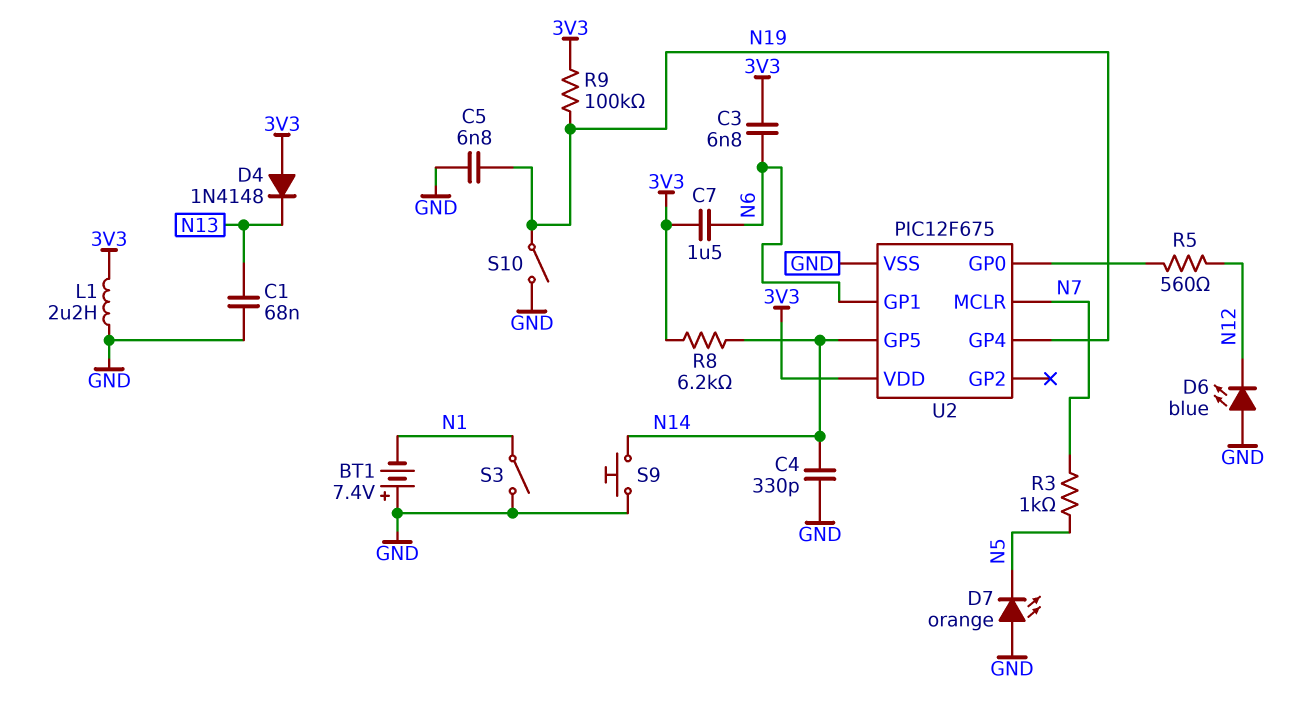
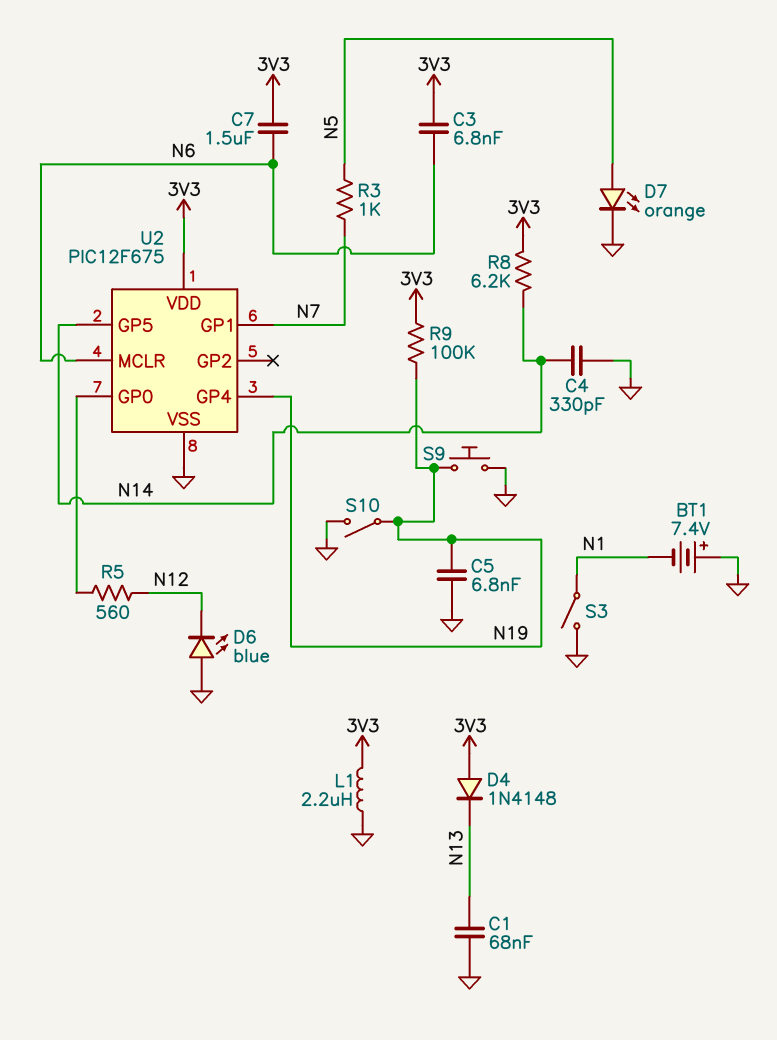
D7: LED orange (A GND, K N5) -> LED orange (A N5, K GND)
S9: button (GND, N14) -> button (GND, N19)
U2 pin GP1: N6 -> N7
U2 pin MCLR: N7 -> N6

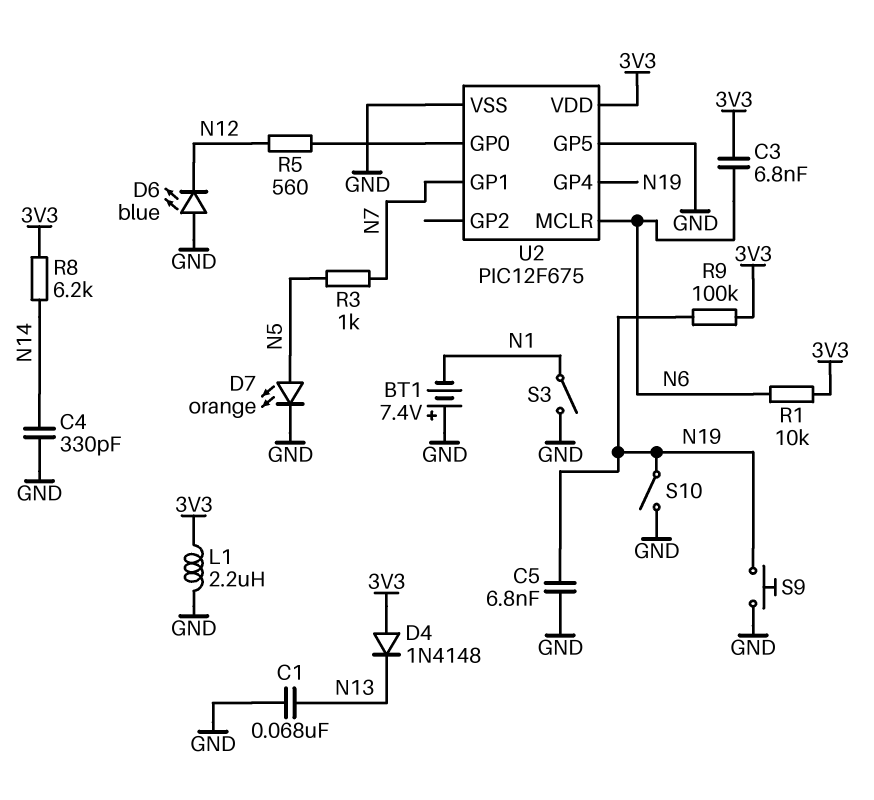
C7: 1.5uF (3V3, N6) -> none
R1: none -> 10k (3V3, N6)
U2 pin GP5: N14 -> GND

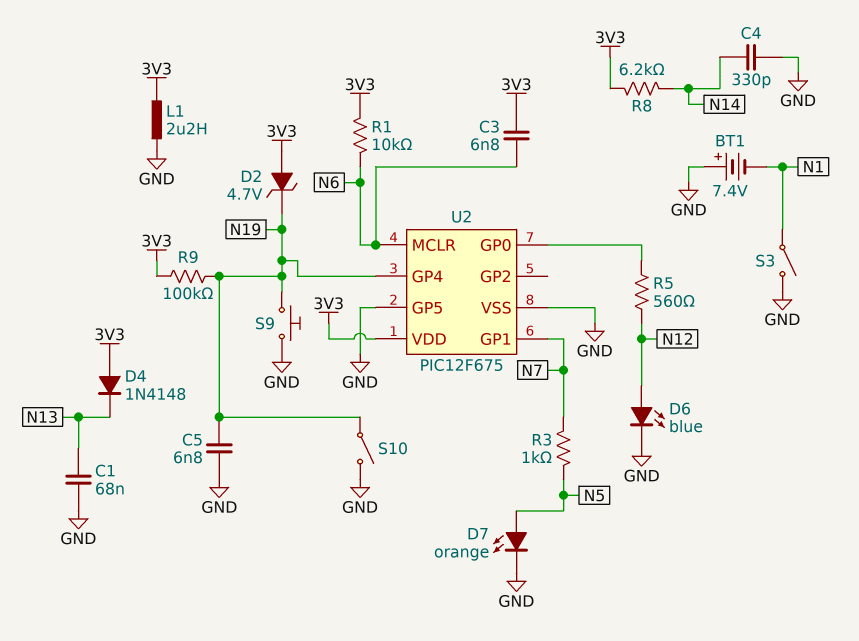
D2: none -> zener 4.7V (A 3V3, K N19)
D6: LED blue (A GND, K N12) -> LED blue (A N12, K GND)

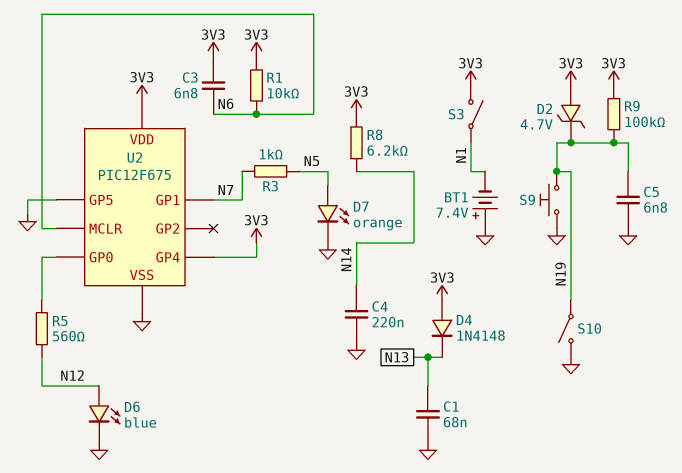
C4: 330pF (GND, N14) -> 220nF (GND, N14)
L1: 2.2uH (3V3, GND) -> none
S3: switch (GND, N1) -> switch (3V3, N1)
U2 pin GP4: N19 -> 3V3

